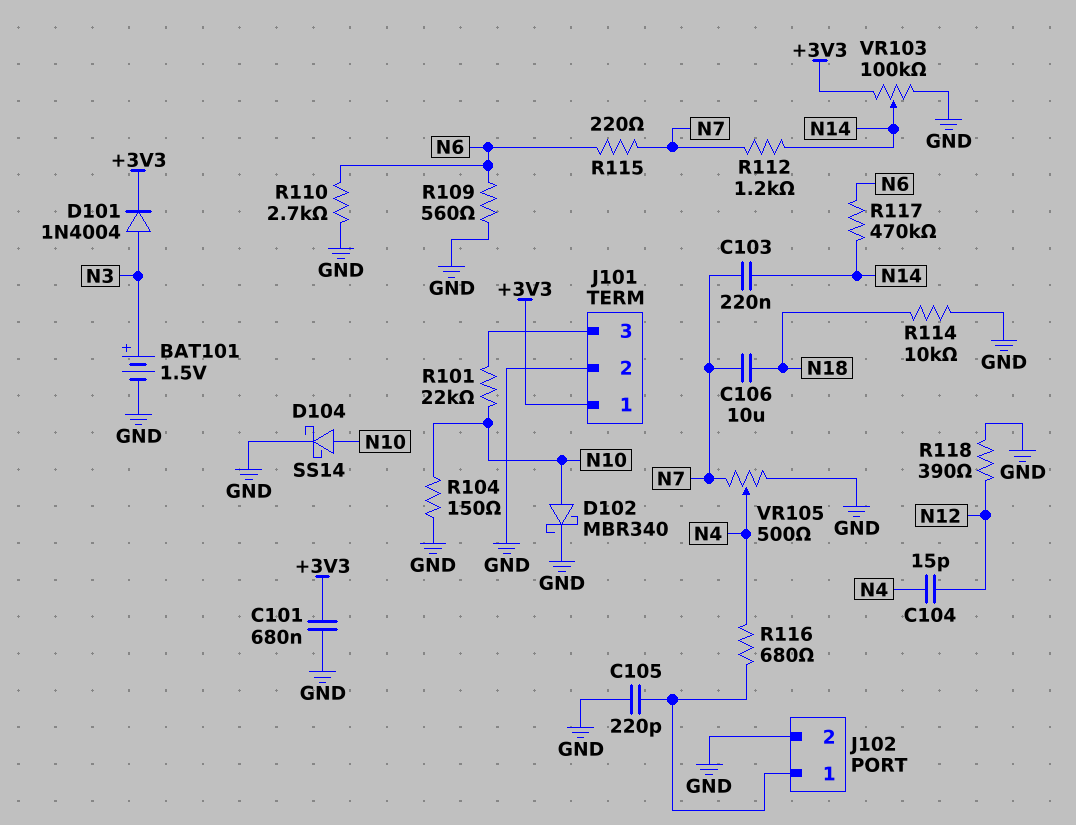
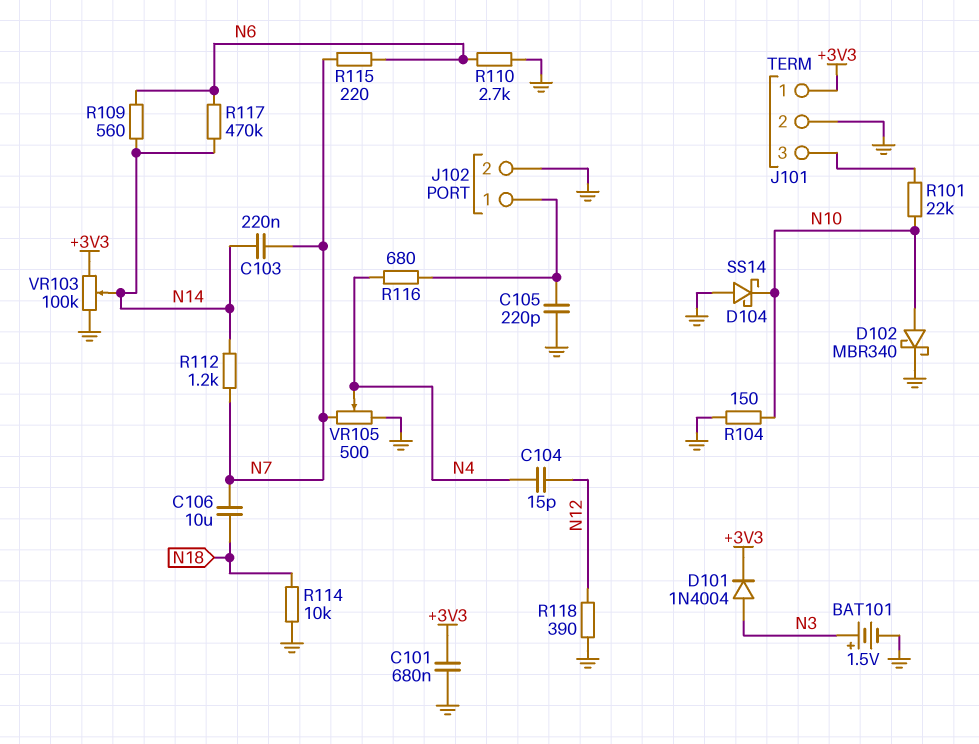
D104: schottky SS14 (A N10, K GND) -> schottky SS14 (A GND, K N10)
R109: 560 (GND, N6) -> 560 (N6, N14)

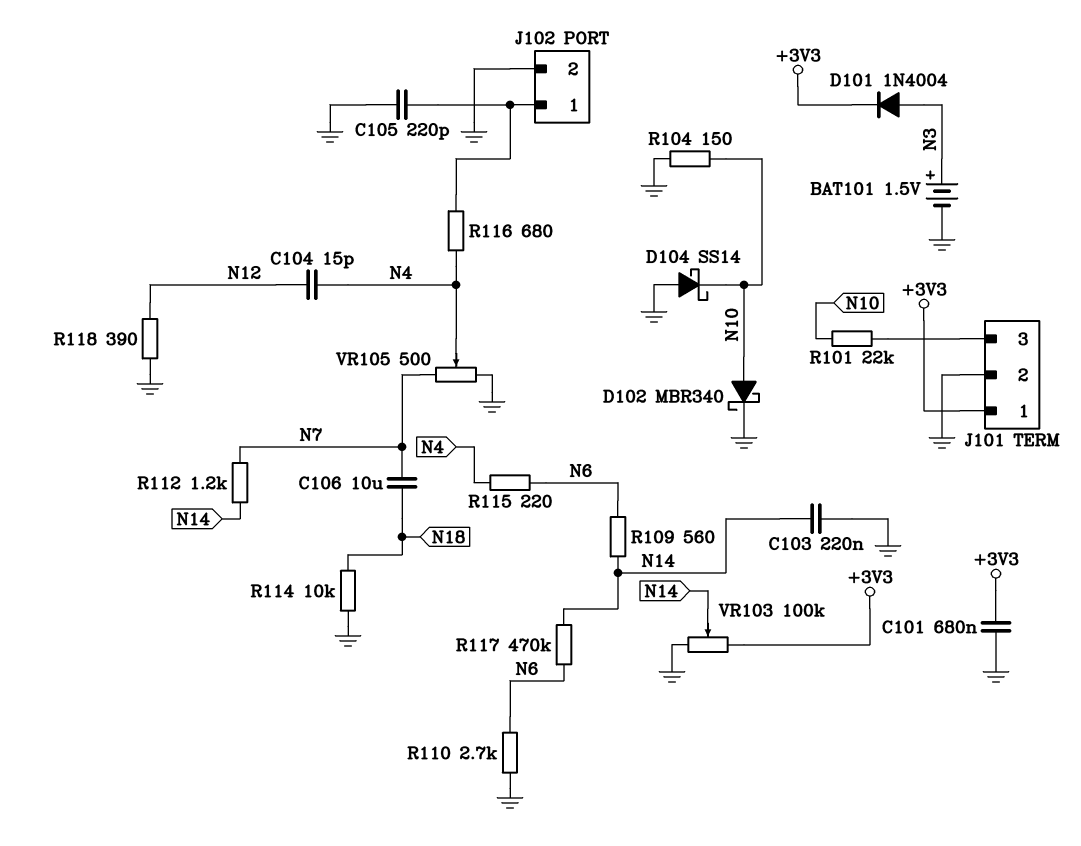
C103: 220nF (N7, N14) -> 220nF (GND, N14)
R115: 220 (N6, N7) -> 220 (N4, N6)

